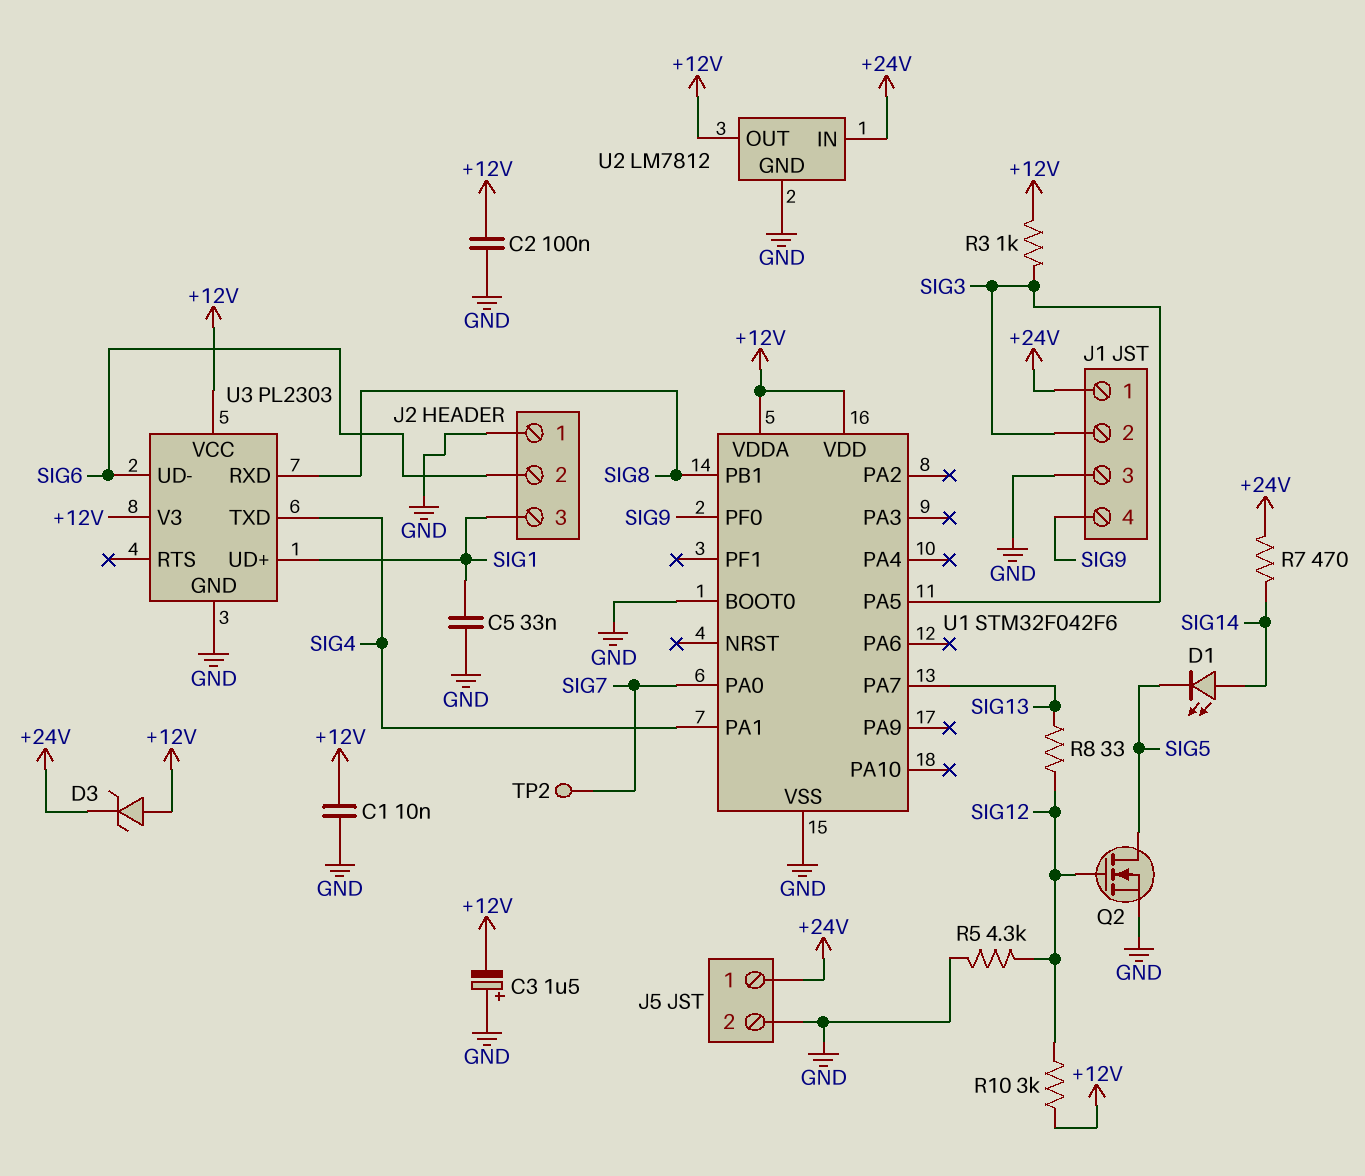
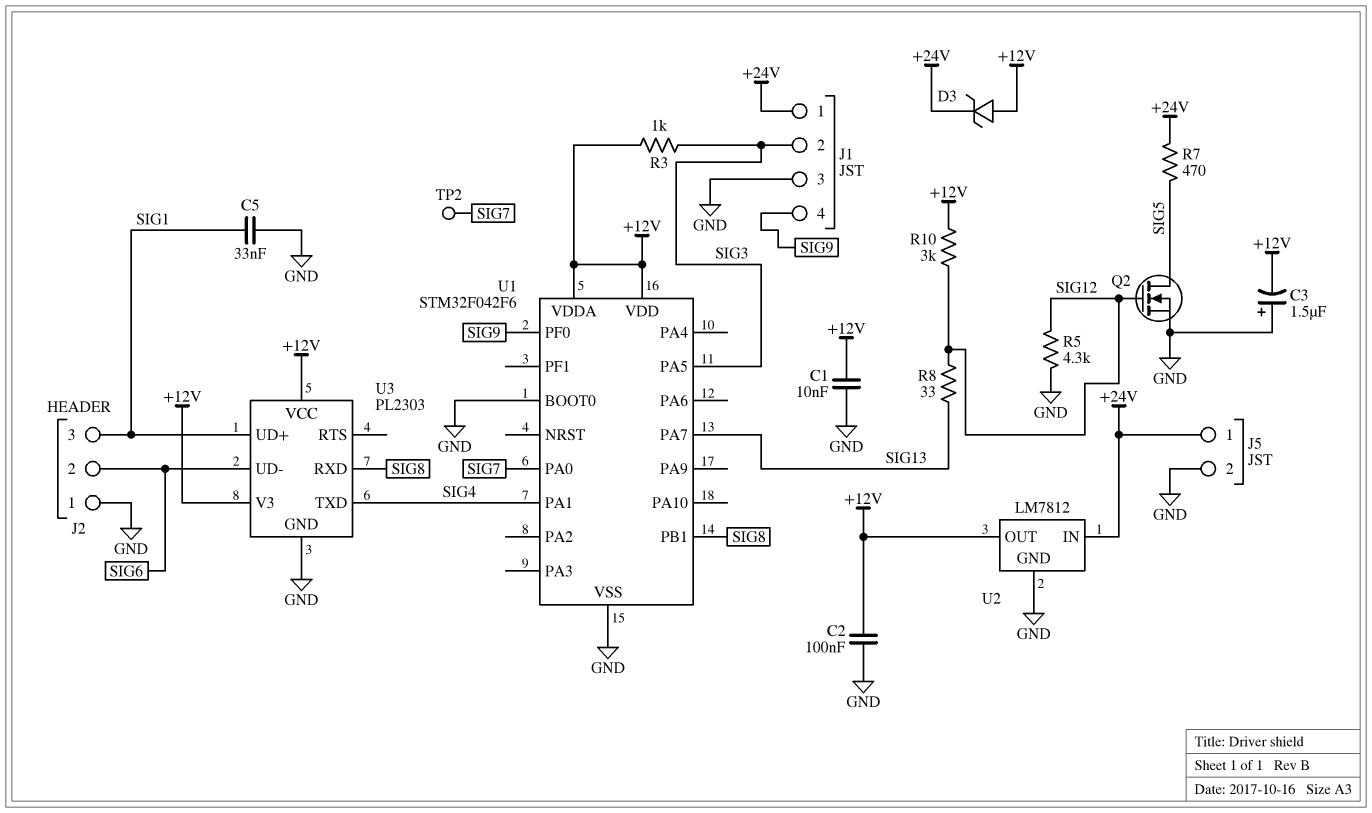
D1: LED (A SIG14, K SIG5) -> none
R7: 470 (+24V, SIG14) -> 470 (+24V, SIG5)

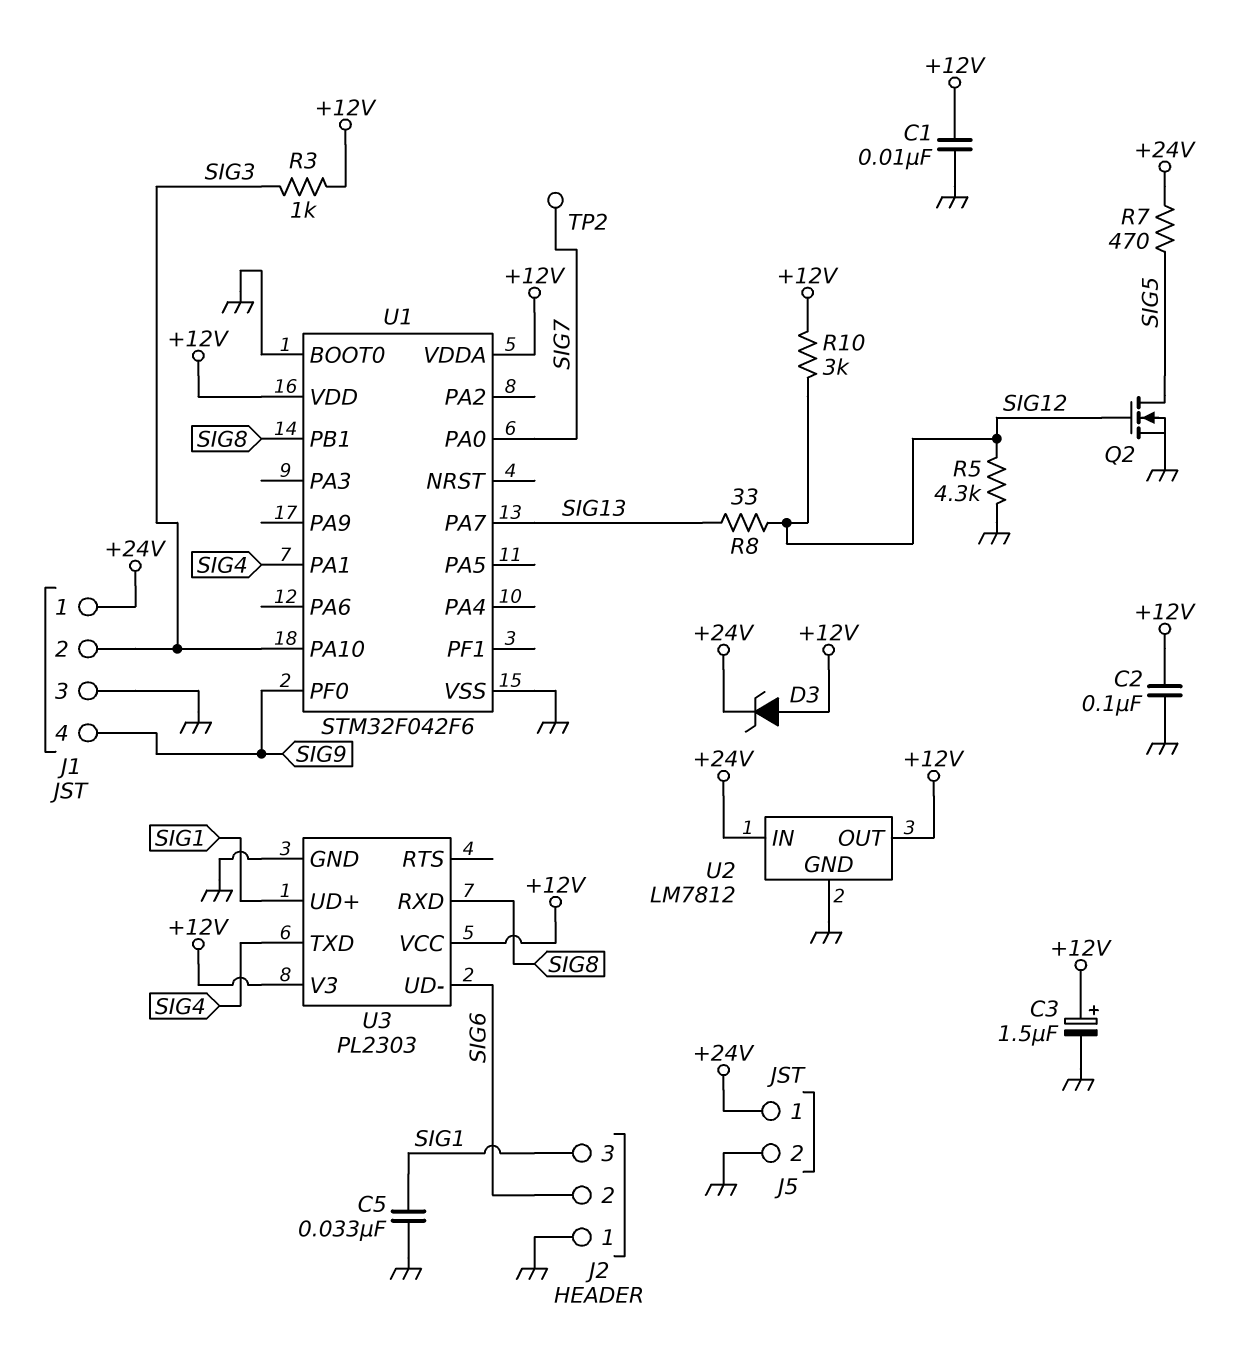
C3: 1.5uF (plus GND, minus +12V) -> 1.5uF (plus +12V, minus GND)
U1 pin PA5: SIG3 -> none
U1 pin PA10: none -> SIG3

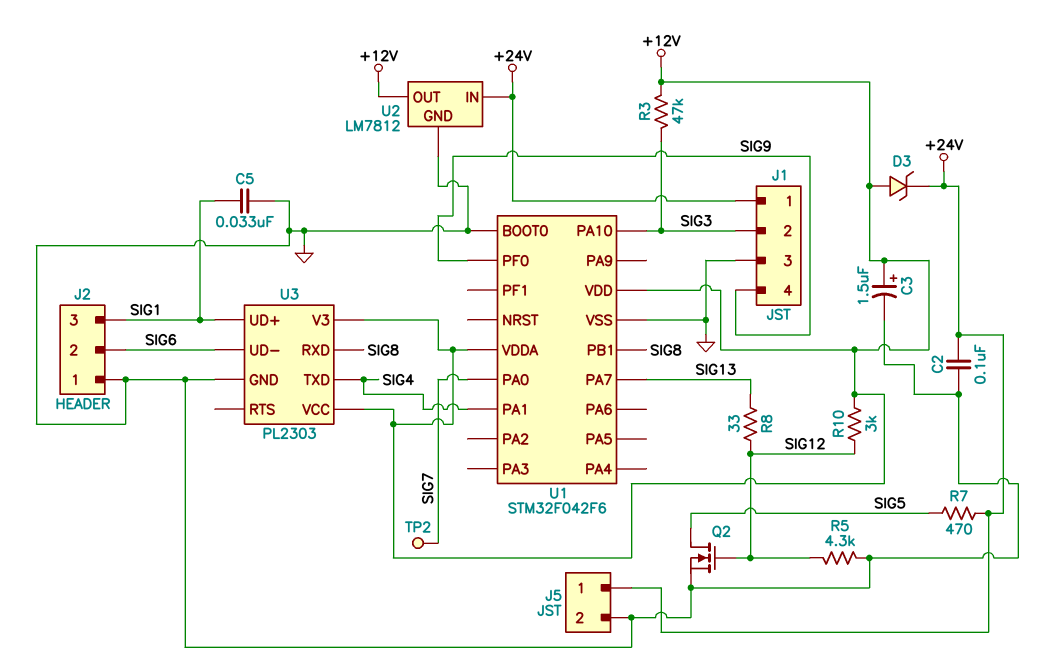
C1: 10nF (+12V, GND) -> none
C2: 100nF (+12V, GND) -> 100nF (+24V, GND)
R3: 1k (+12V, SIG3) -> 47k (+12V, SIG3)

